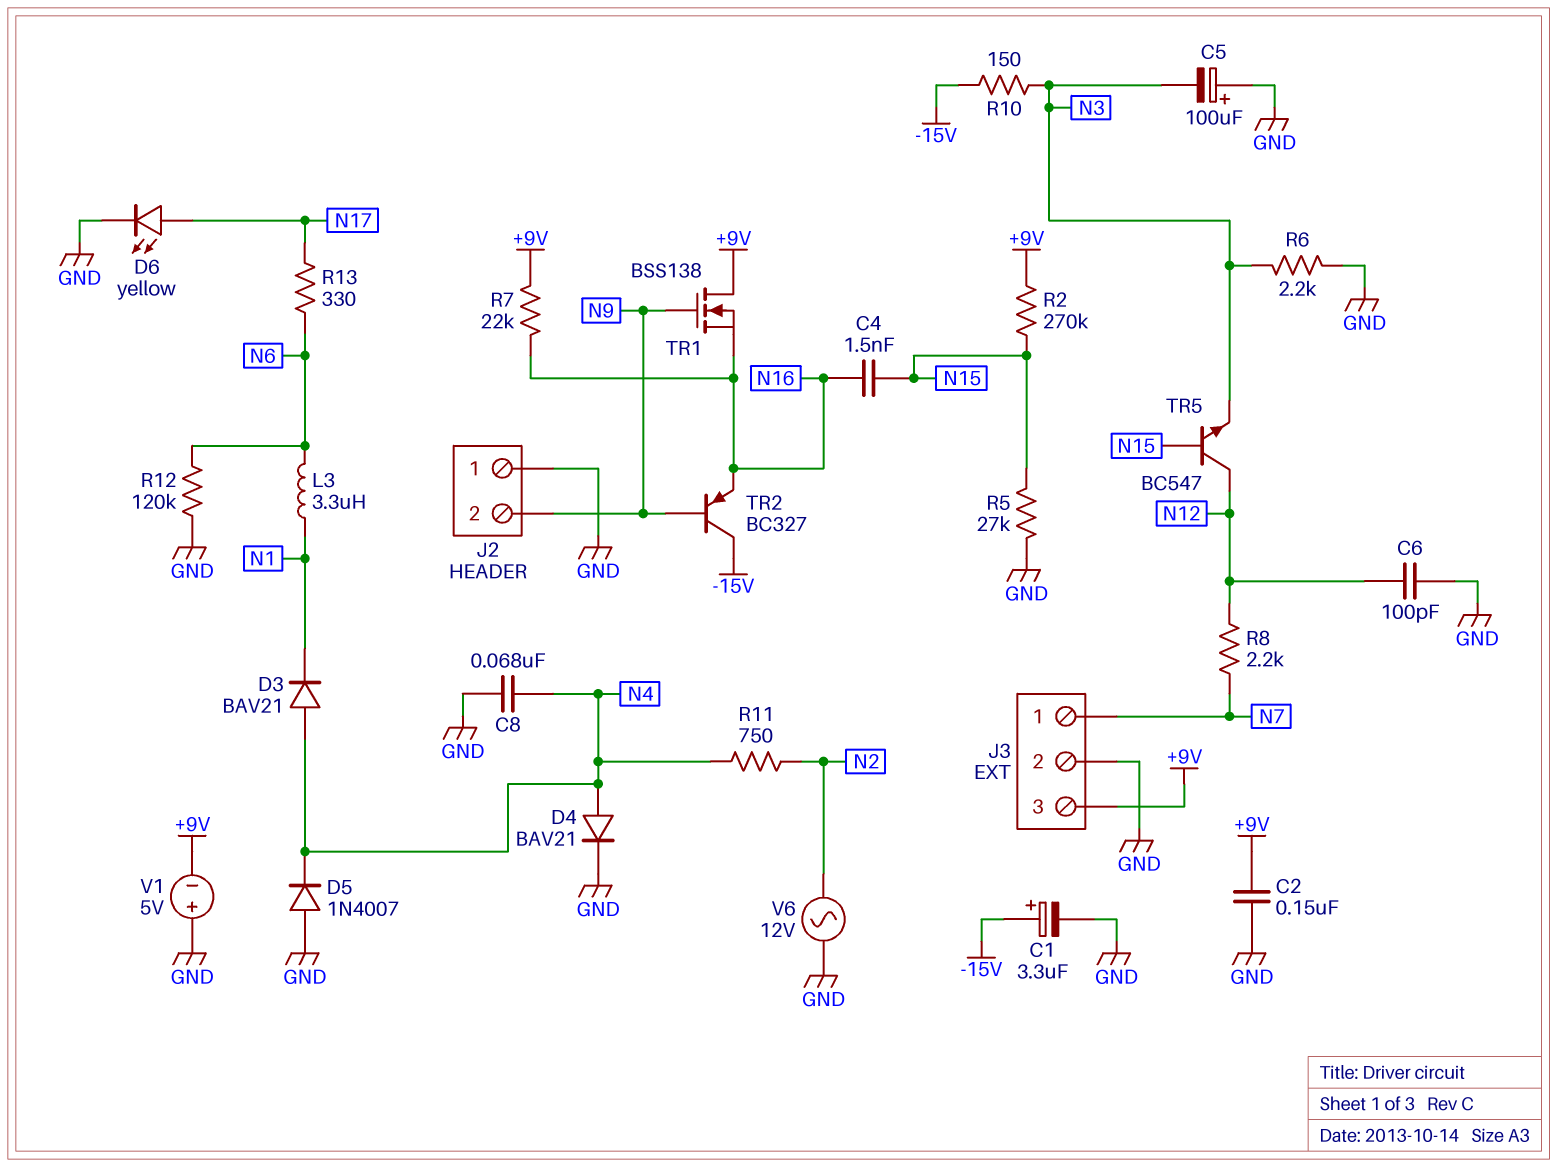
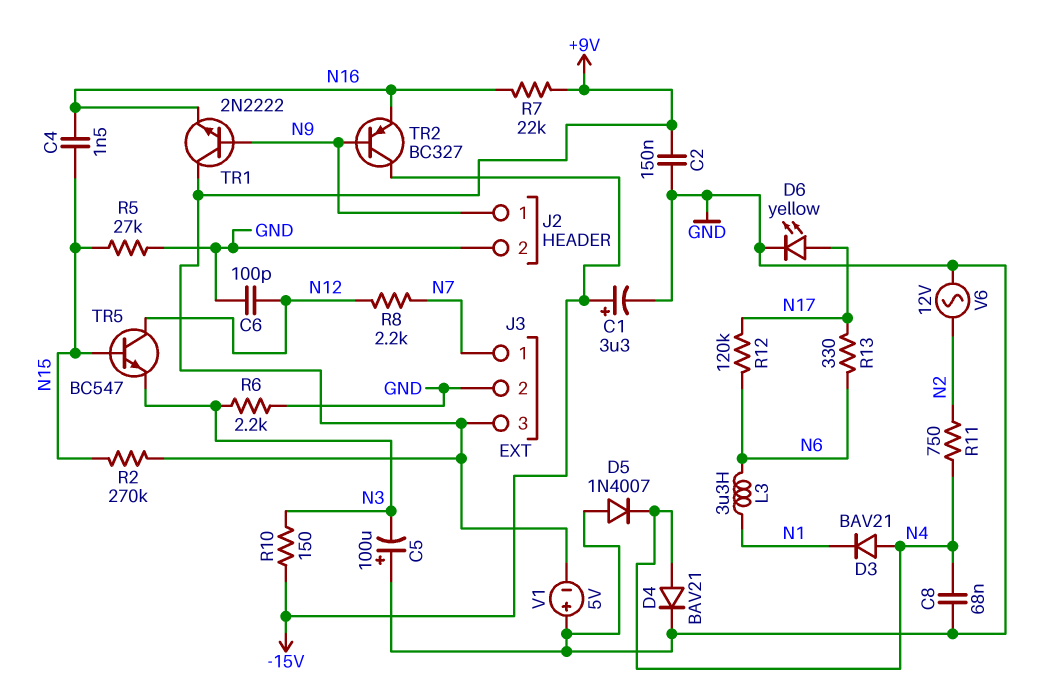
J2 pin 1: GND -> N9
J2 pin 2: N9 -> GND
R12: 120k (GND, N6) -> 120k (N6, N17)
TR1: NMOS BSS138 (G N9, D +9V, S N16) -> NPN 2N2222 (B N9, C +9V, E N16)

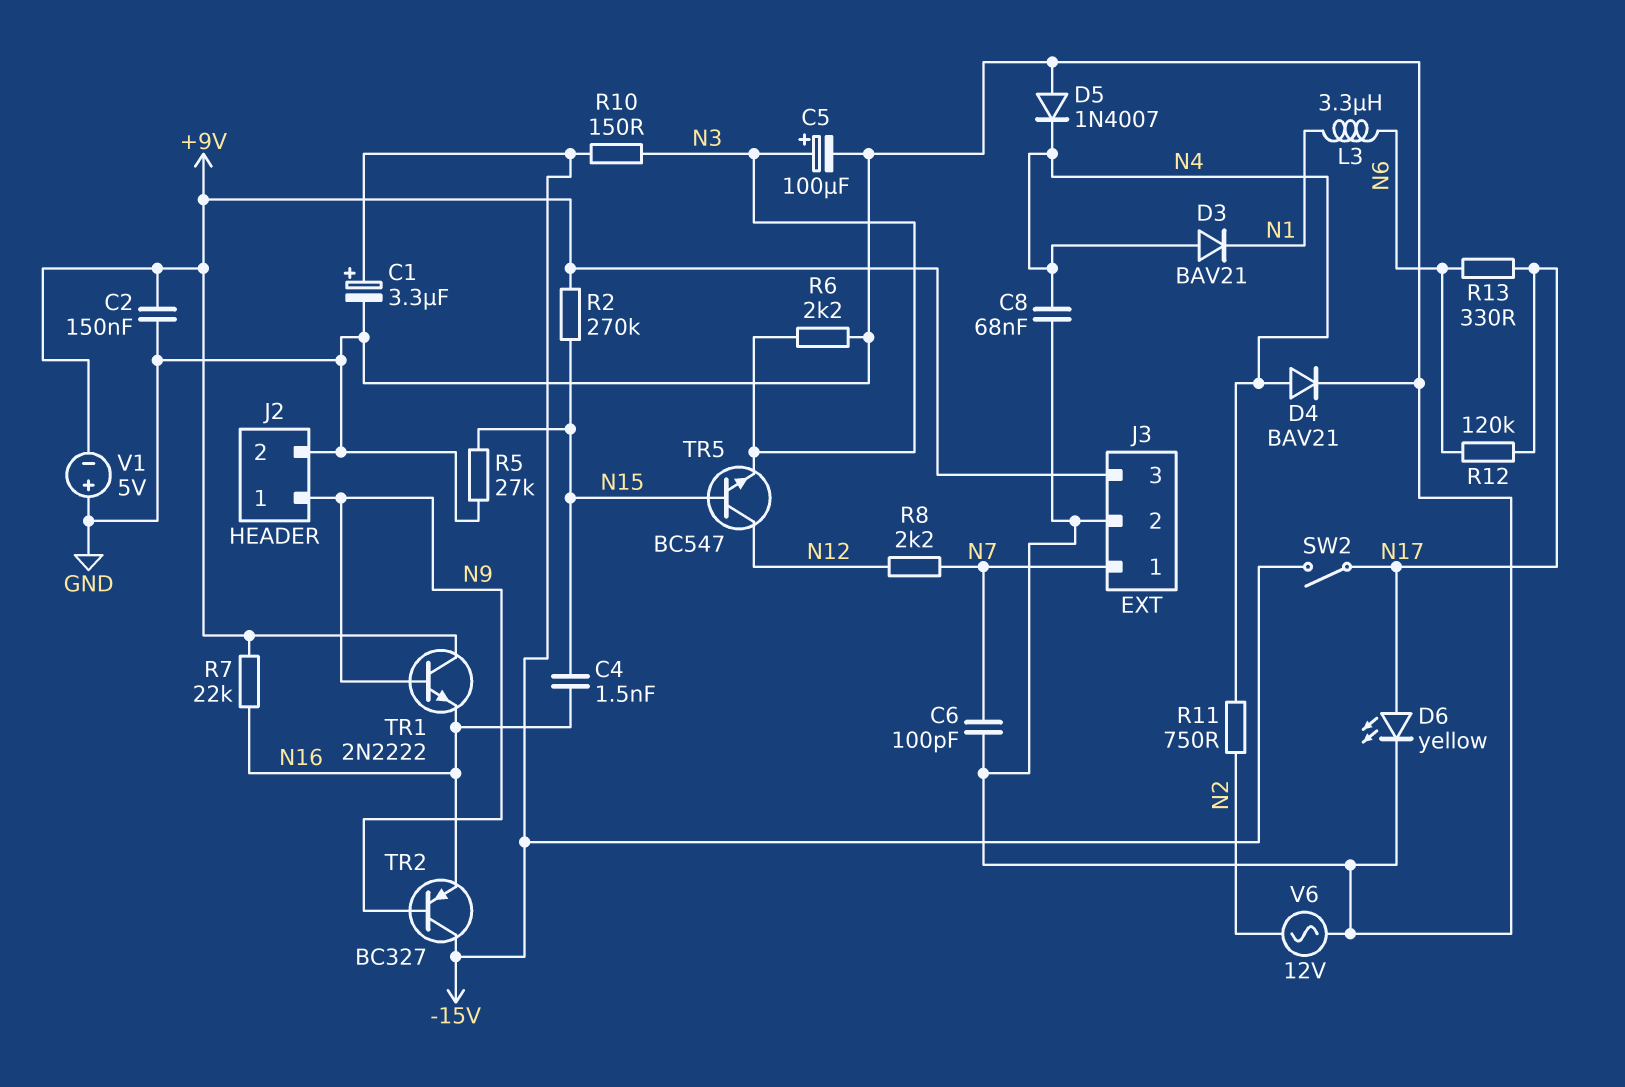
C5: 100uF (plus GND, minus N3) -> 100uF (plus N3, minus GND)
C6: 100pF (GND, N12) -> 100pF (GND, N7)
SW2: none -> switch (-15V, N17)

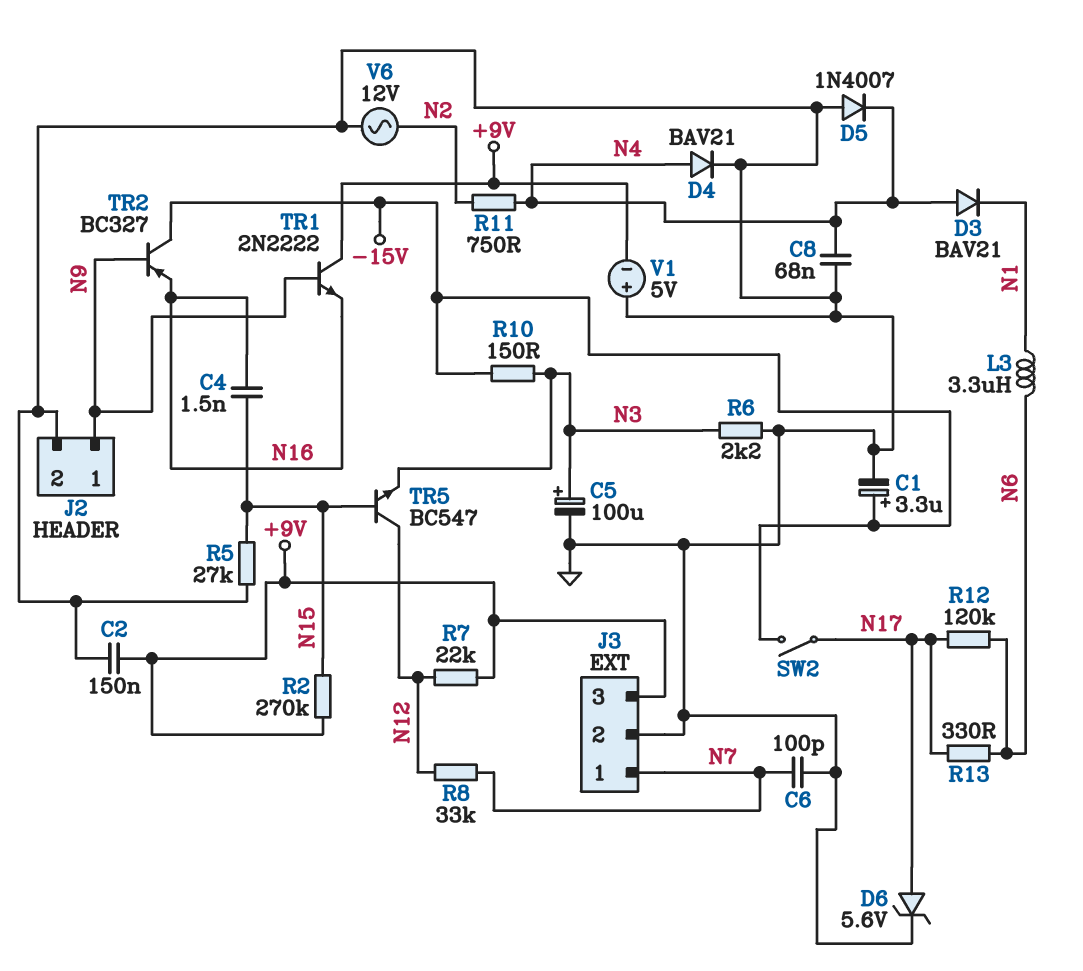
D6: LED yellow (A N17, K GND) -> zener 5.6V (A N17, K GND)
R7: 22k (+9V, N16) -> 22k (+9V, N12)
R8: 2.2k (N7, N12) -> 33k (N7, N12)

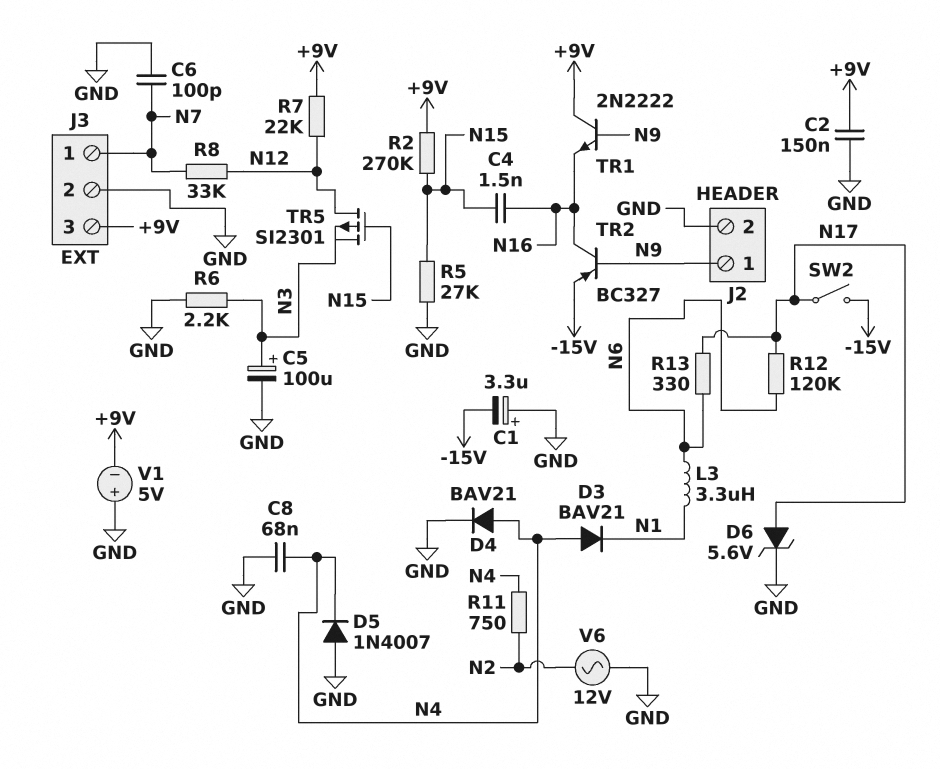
C1: 3.3uF (plus -15V, minus GND) -> 3.3uF (plus GND, minus -15V)
R10: 150 (-15V, N3) -> none
TR2: PNP BC327 (B N9, C -15V, E N16) -> PNP BC327 (B N9, C N16, E -15V)
TR5: NPN BC547 (B N15, C N12, E N3) -> PMOS SI2301 (G N15, D N12, S N3)

